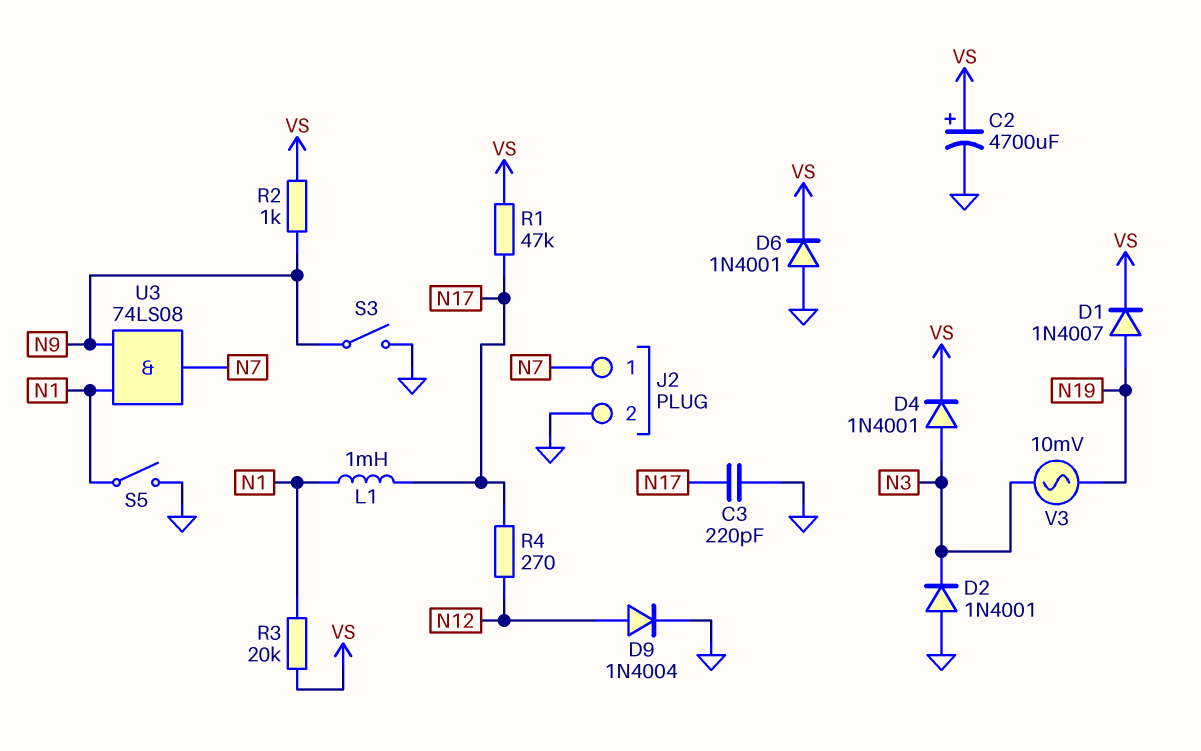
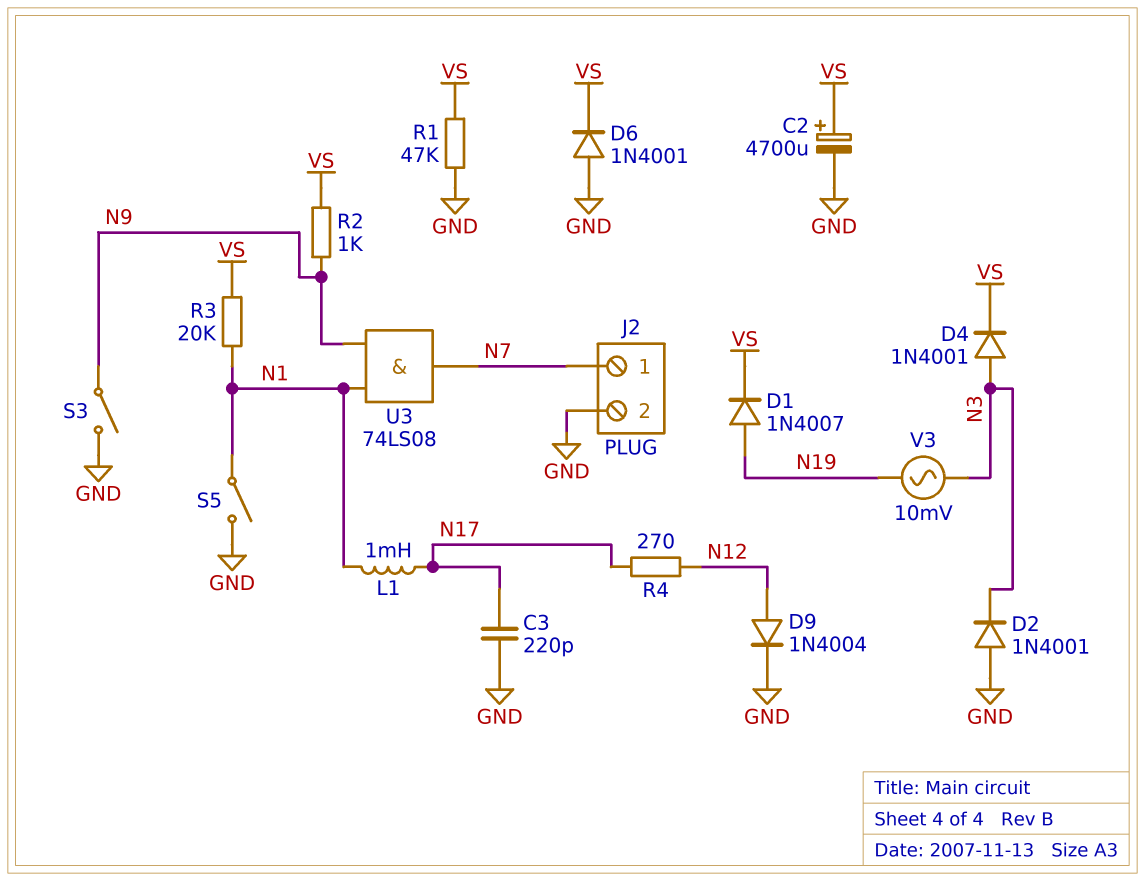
R1: 47k (N17, VS) -> 47k (GND, VS)

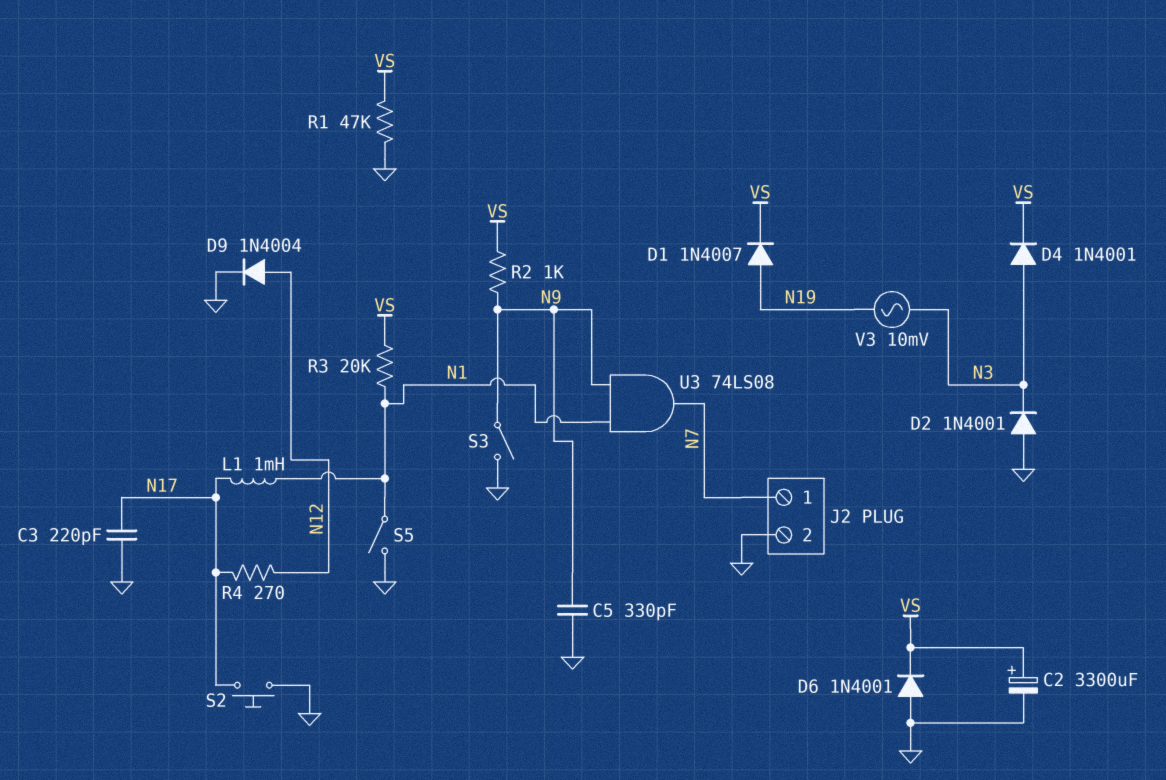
C2: 4700uF (plus VS, minus GND) -> 3300uF (plus VS, minus GND)
C5: none -> 330pF (GND, N9)
S2: none -> button (GND, N17)

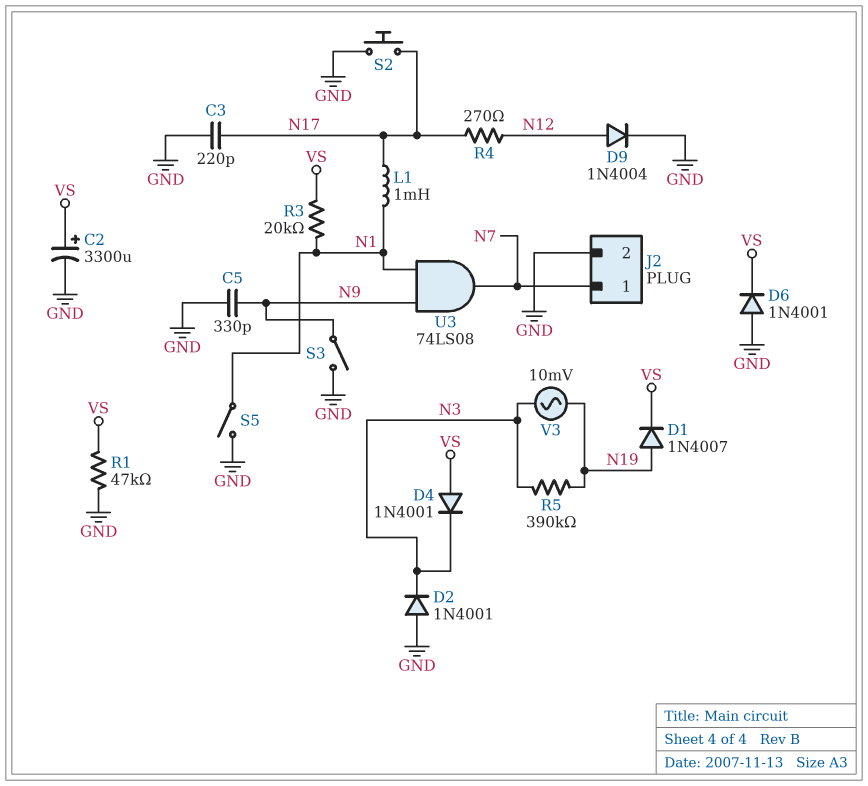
D4: diode 1N4001 (A N3, K VS) -> diode 1N4001 (A VS, K N3)
R2: 1k (N9, VS) -> none
R5: none -> 390k (N3, N19)

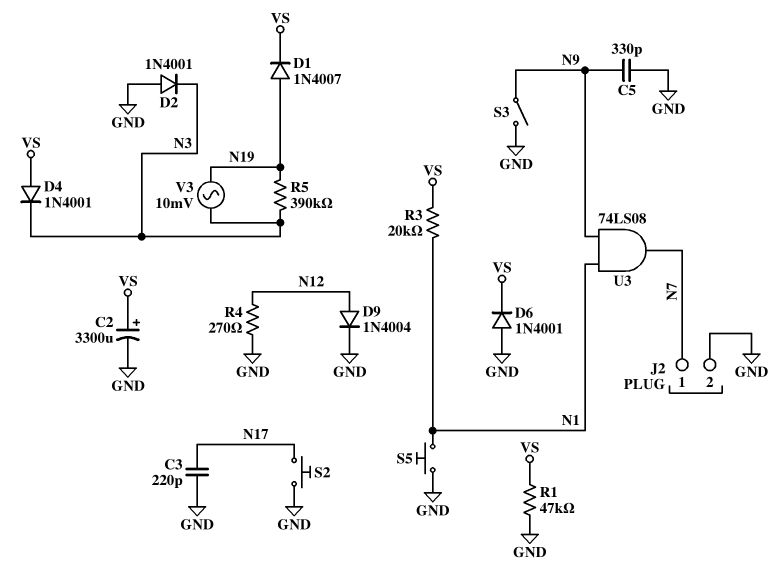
L1: 1mH (N1, N17) -> none
R4: 270 (N12, N17) -> 270 (GND, N12)
S5: switch (GND, N1) -> button (GND, N1)

